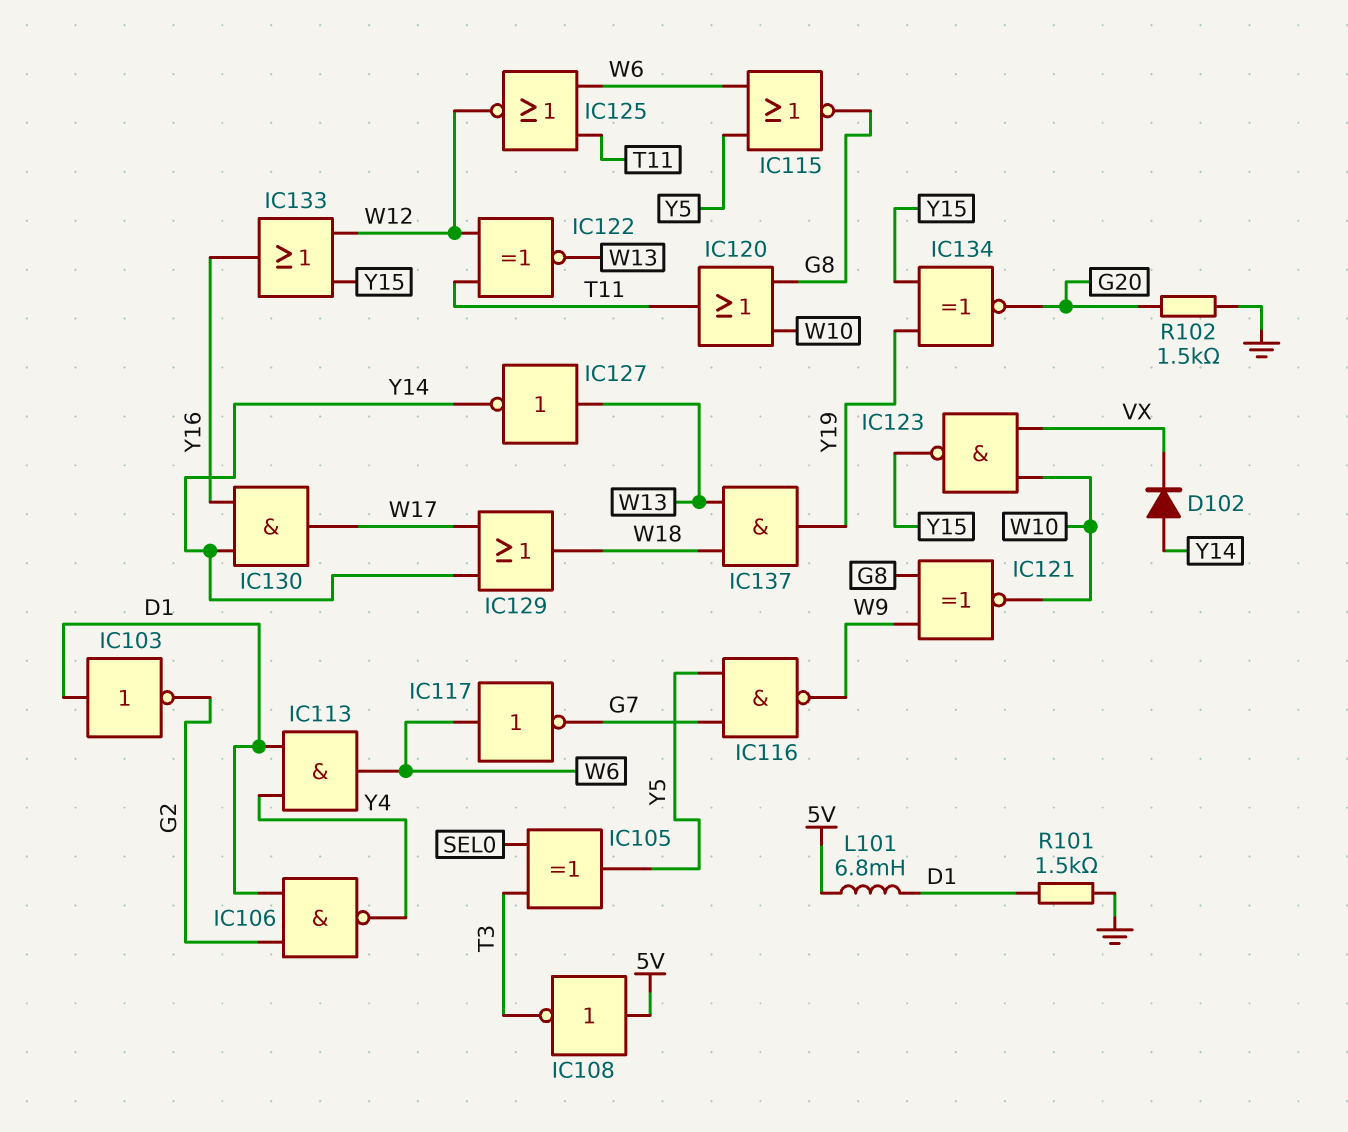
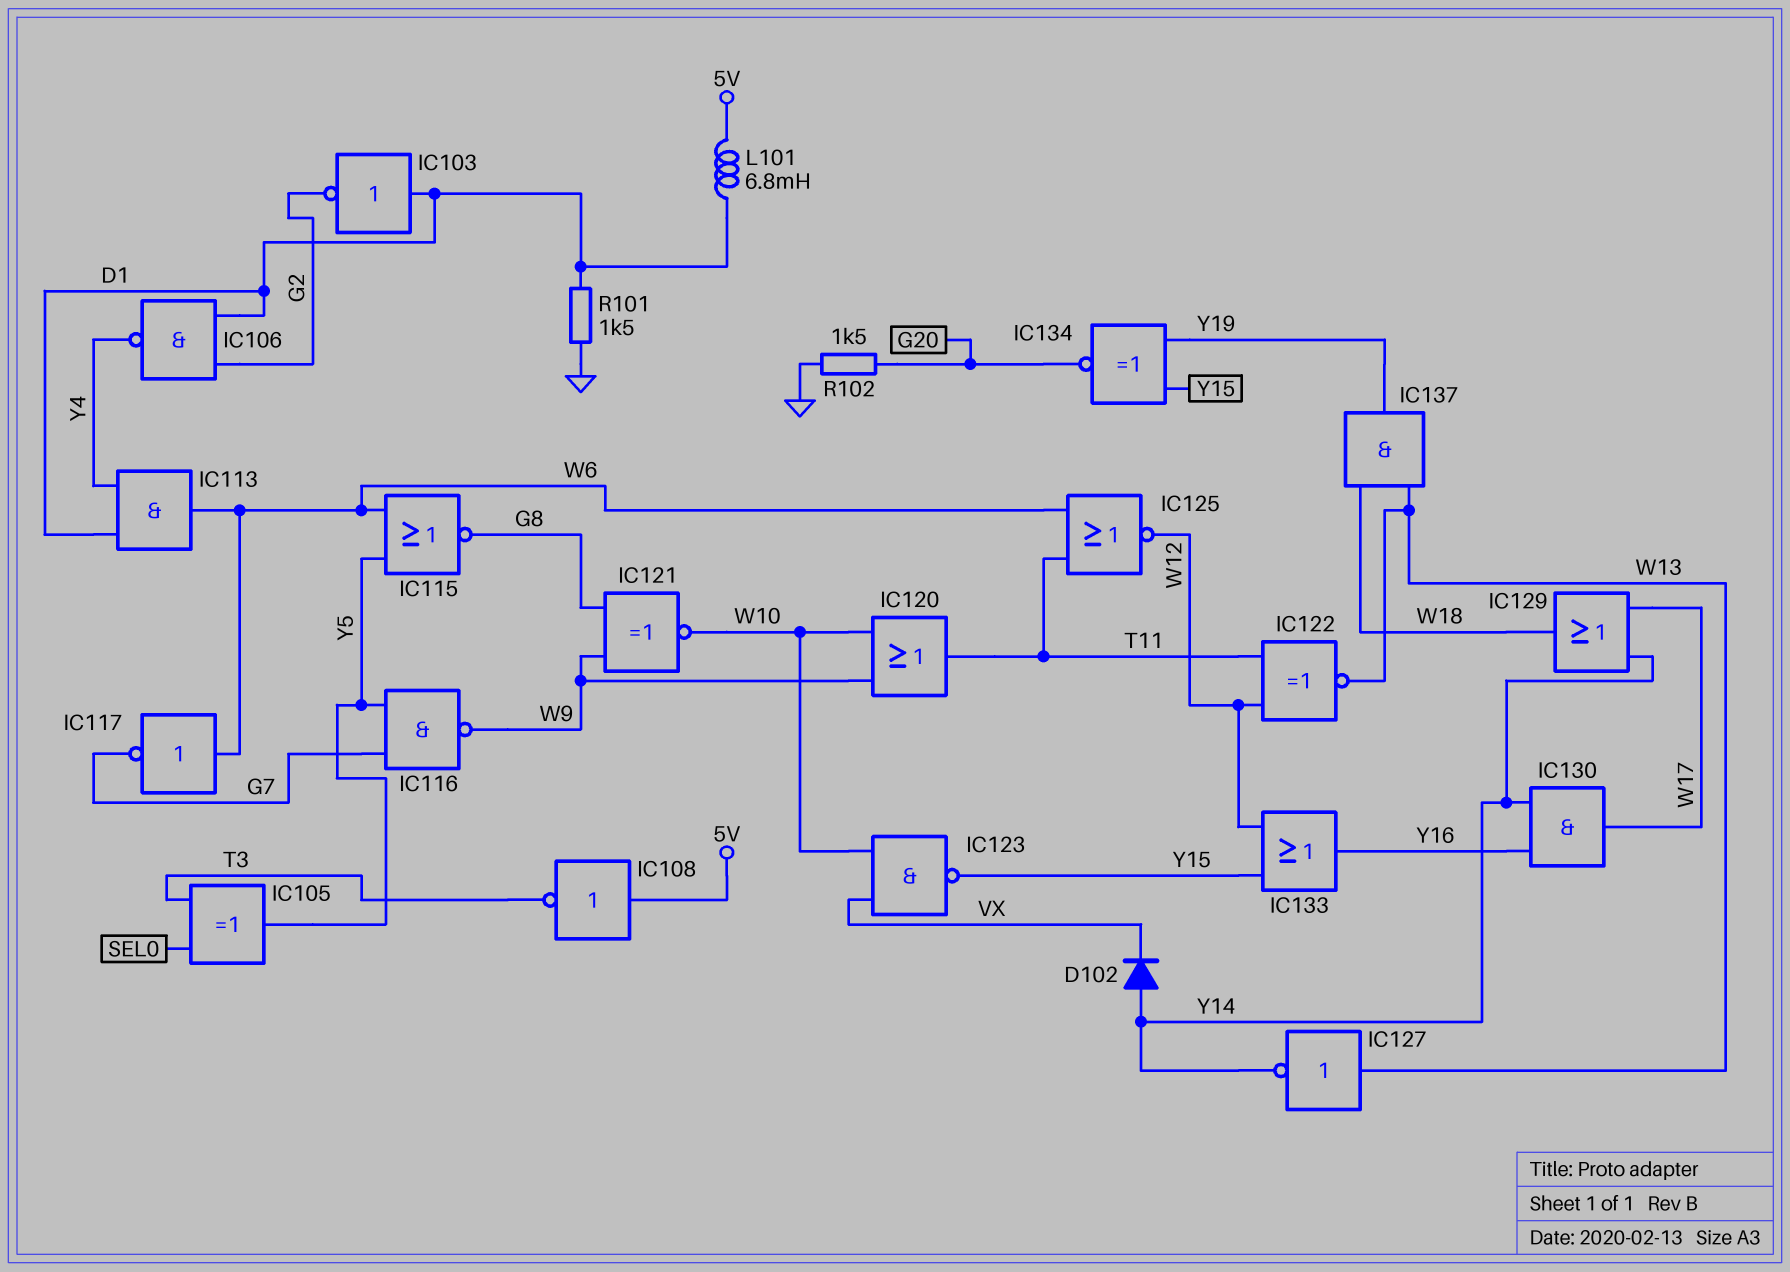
IC120: OR (in G8, in W10, out T11) -> OR (in W9, in W10, out T11)

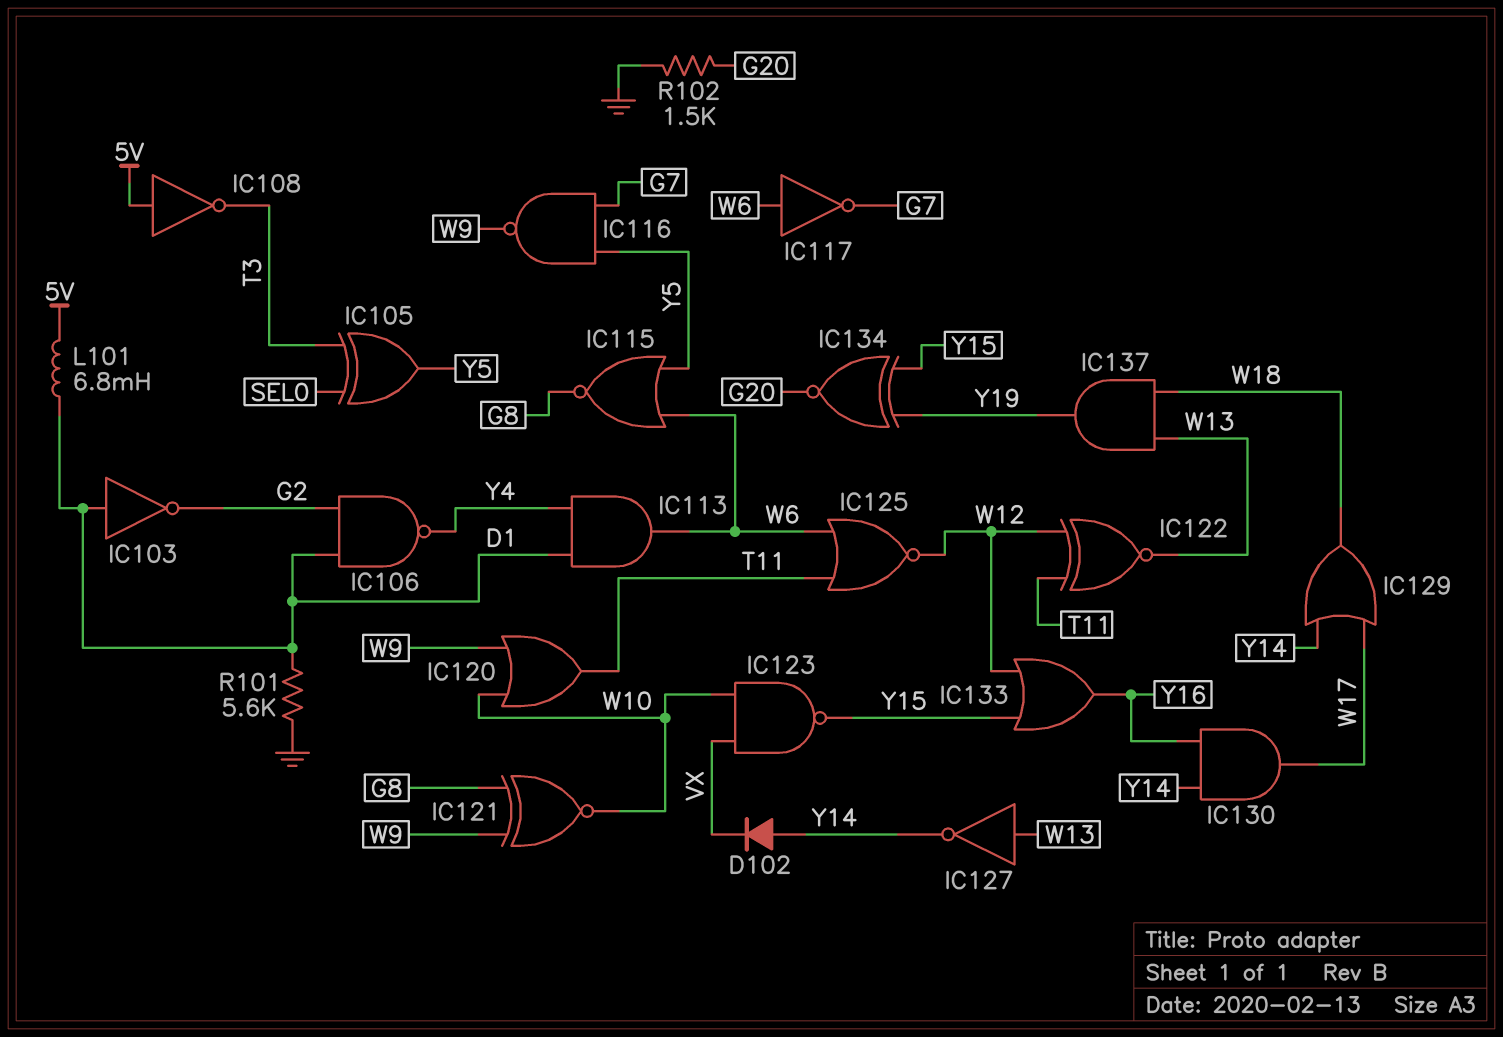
R101: 1.5k (D1, GND) -> 5.6k (D1, GND)

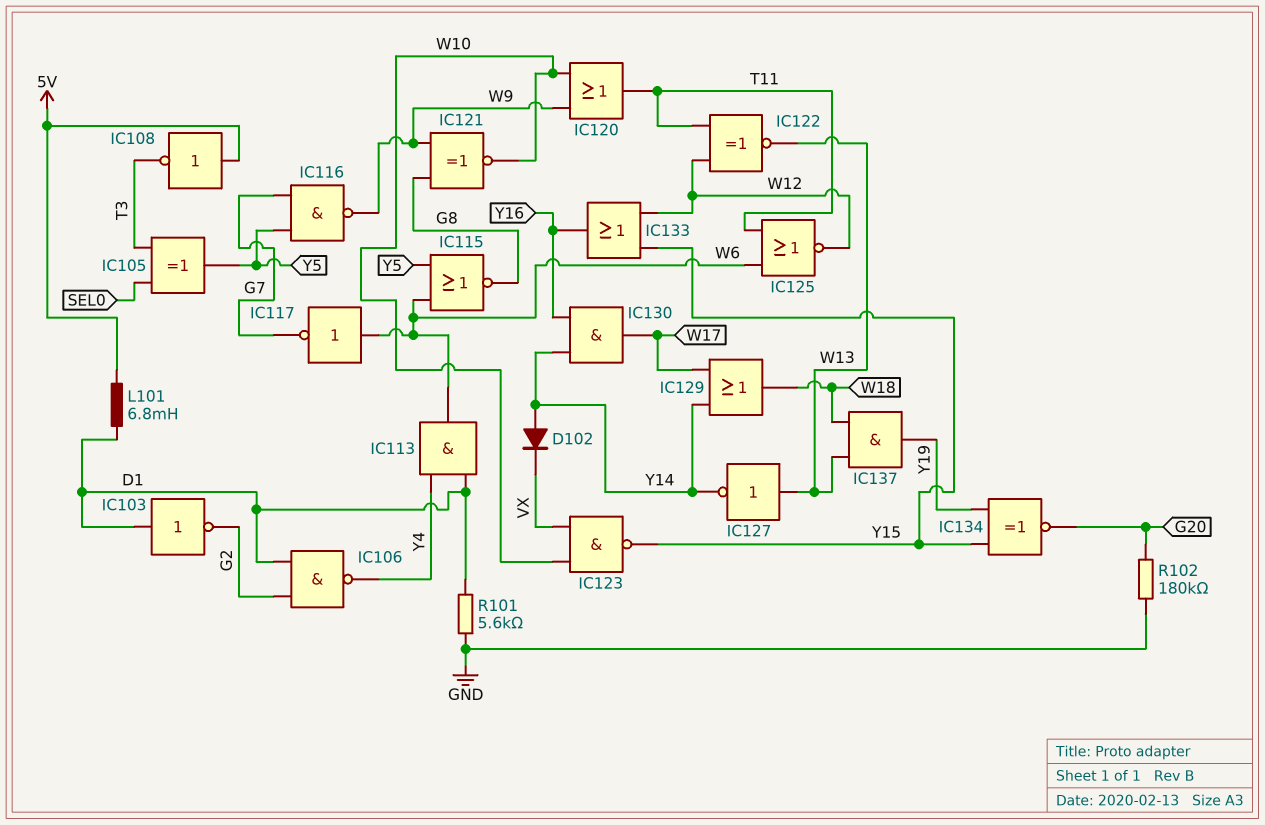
R102: 1.5k (G20, GND) -> 180k (G20, GND)

